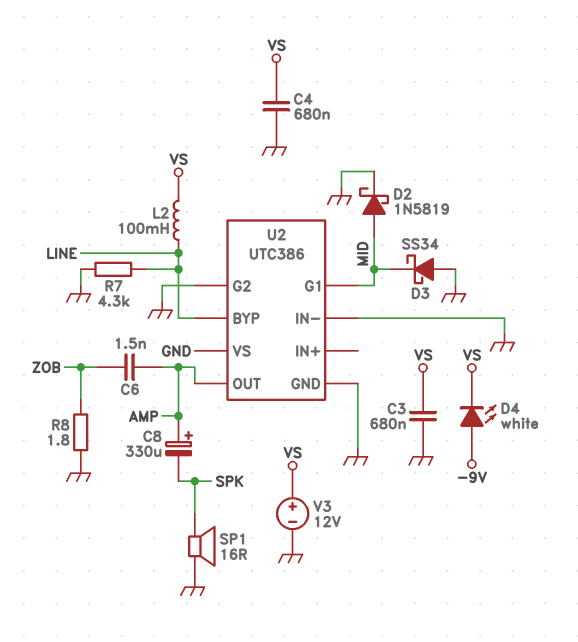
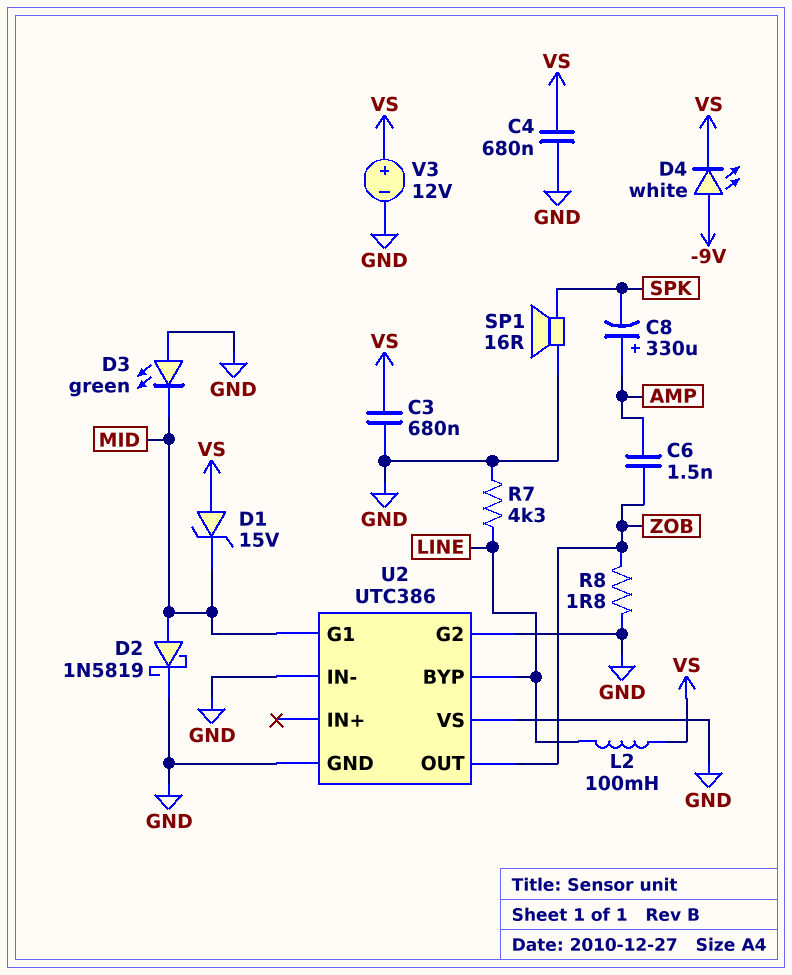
D1: none -> zener 15V (A VS, K MID)
D3: schottky SS34 (A GND, K MID) -> LED green (A GND, K MID)
U2 pin OUT: AMP -> ZOB

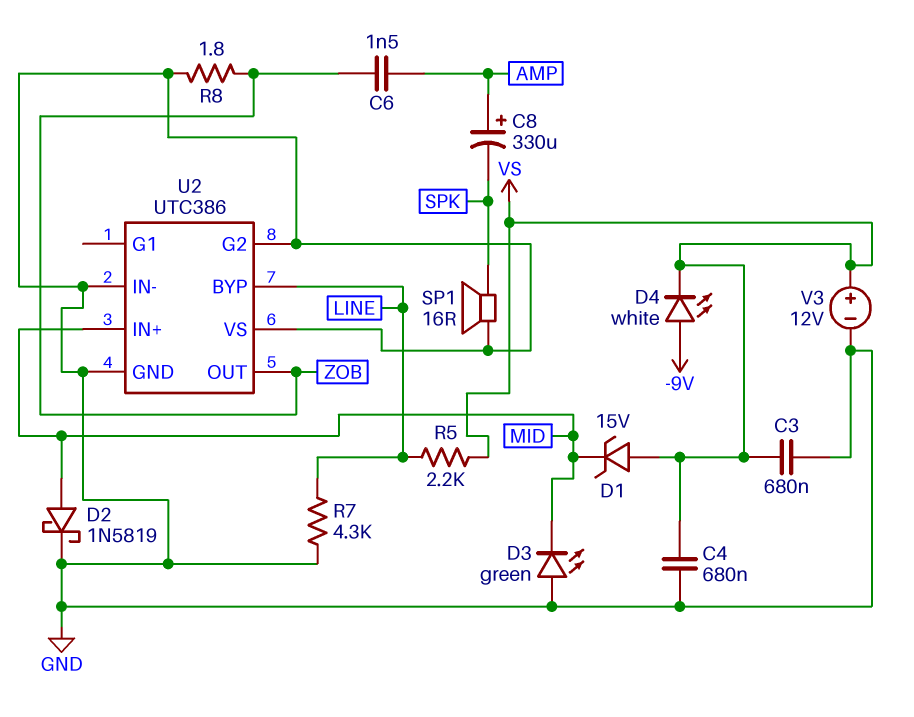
L2: 100mH (LINE, VS) -> none
R5: none -> 2.2k (LINE, VS)
U2 pin G1: MID -> none
U2 pin IN+: none -> MID

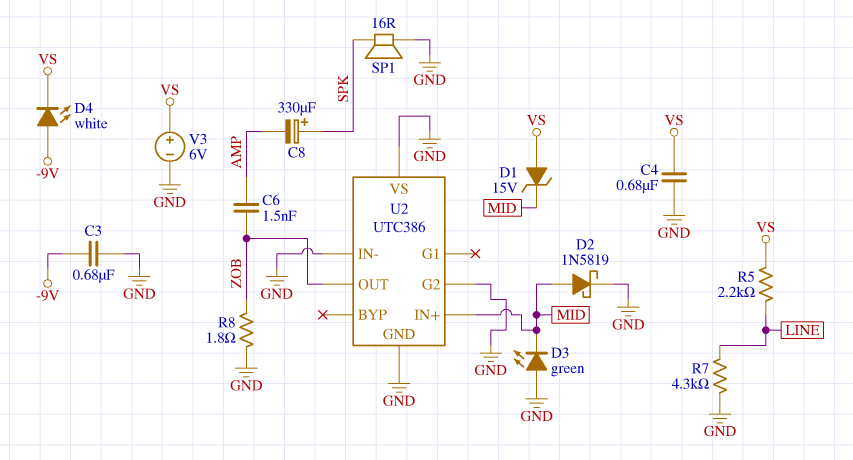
C3: 680nF (GND, VS) -> 680nF (-9V, GND)
C8: 330uF (plus AMP, minus SPK) -> 330uF (plus SPK, minus AMP)
U2 pin BYP: LINE -> none
V3: 12V (plus VS, minus GND) -> 6V (plus VS, minus GND)

